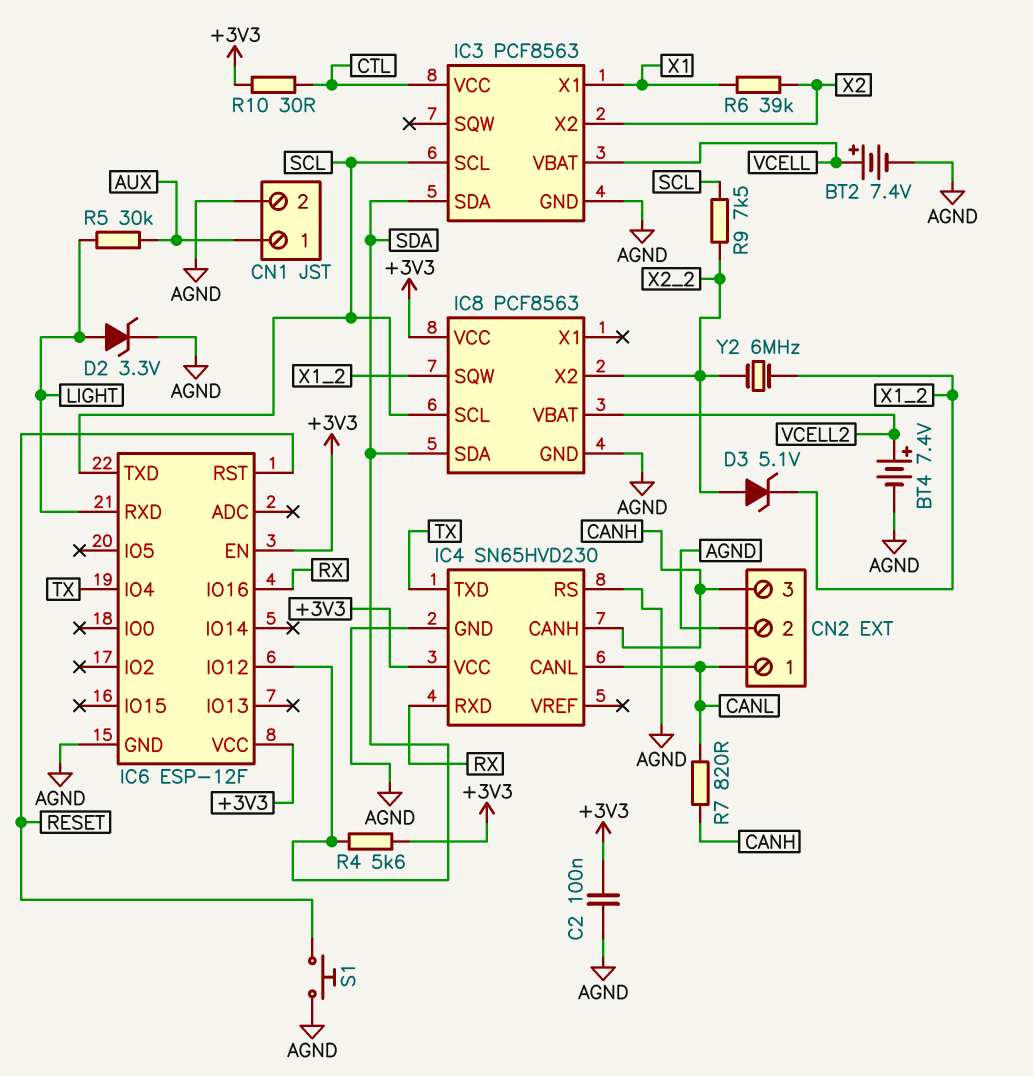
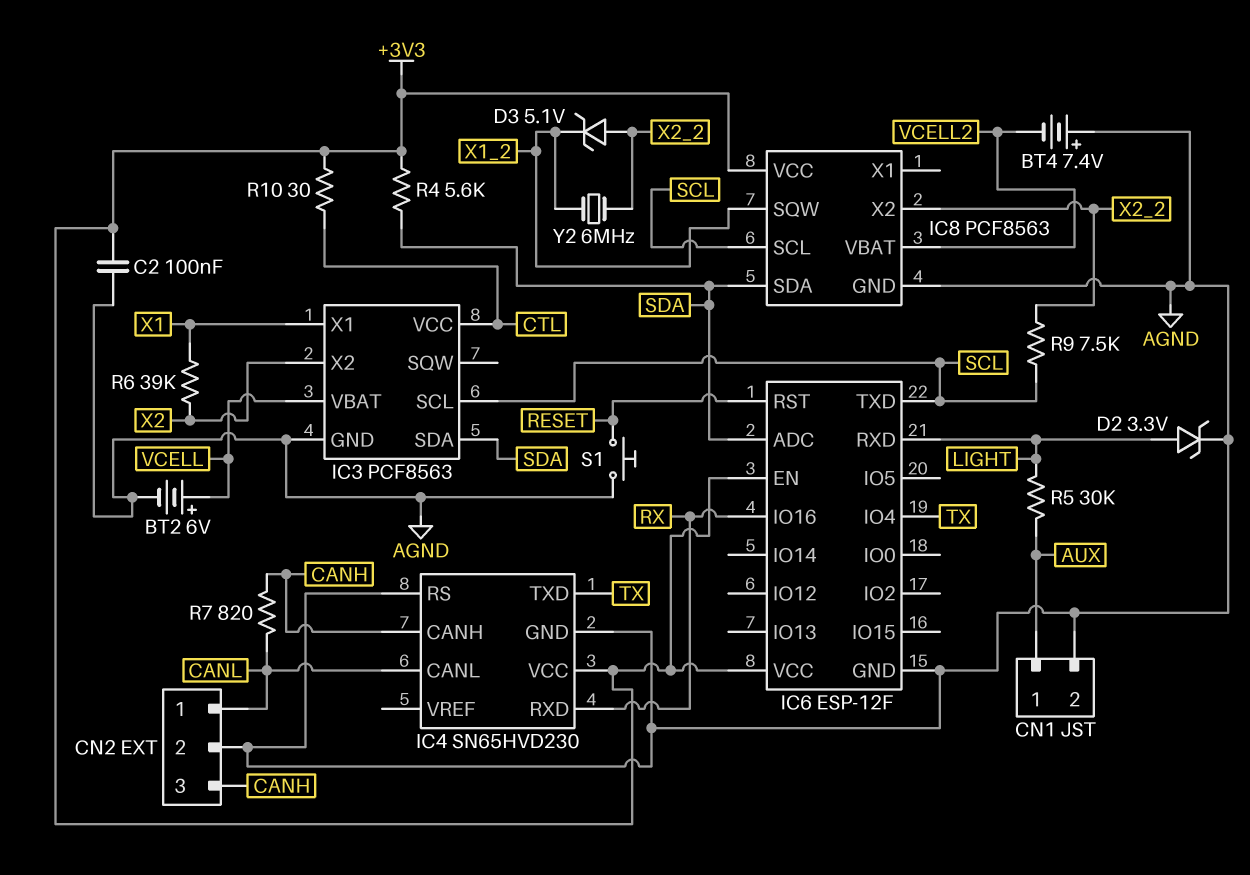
BT2: 7.4V (plus VCELL, minus AGND) -> 6V (plus VCELL, minus AGND)
BT4: 7.4V (plus VCELL2, minus AGND) -> 7.4V (plus AGND, minus VCELL2)
IC6 pin ADC: none -> SDA
IC6 pin IO12: SDA -> none

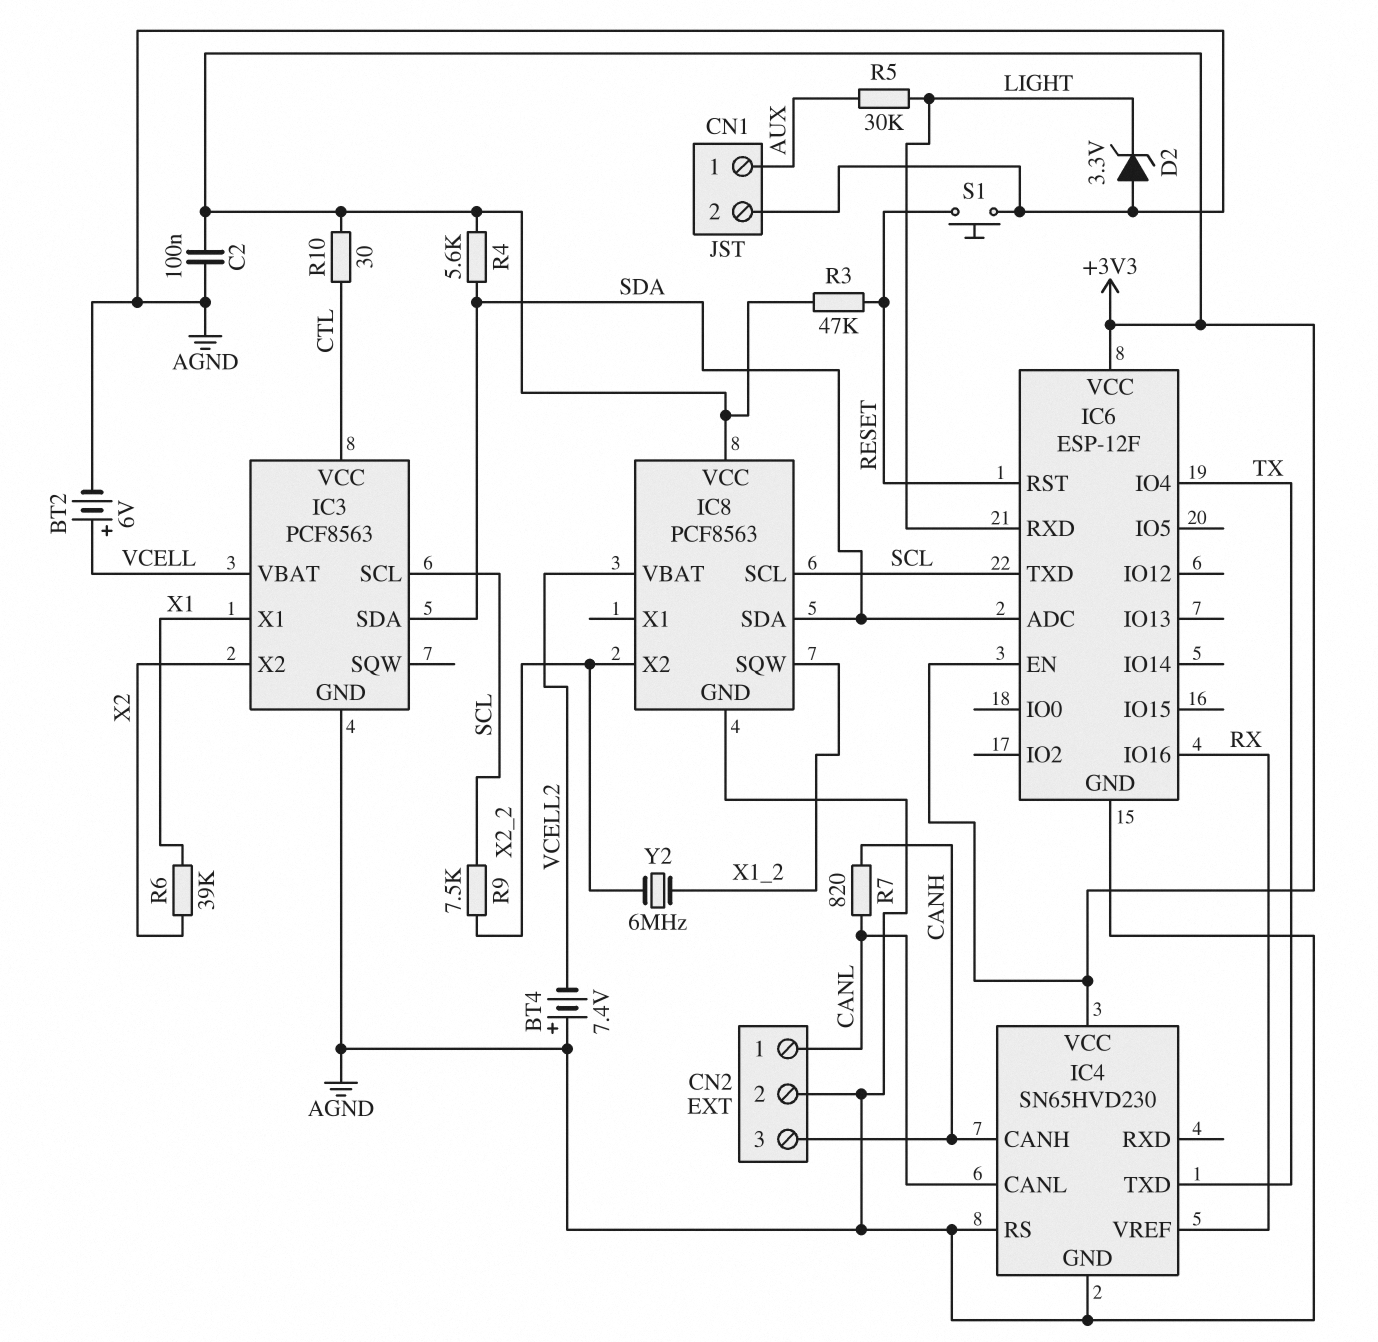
D2: zener 3.3V (A LIGHT, K AGND) -> zener 3.3V (A AGND, K LIGHT)
D3: zener 5.1V (A X2_2, K X1_2) -> none
IC4 pin RXD: RX -> none
IC4 pin VREF: none -> RX
R3: none -> 47k (+3V3, RESET)

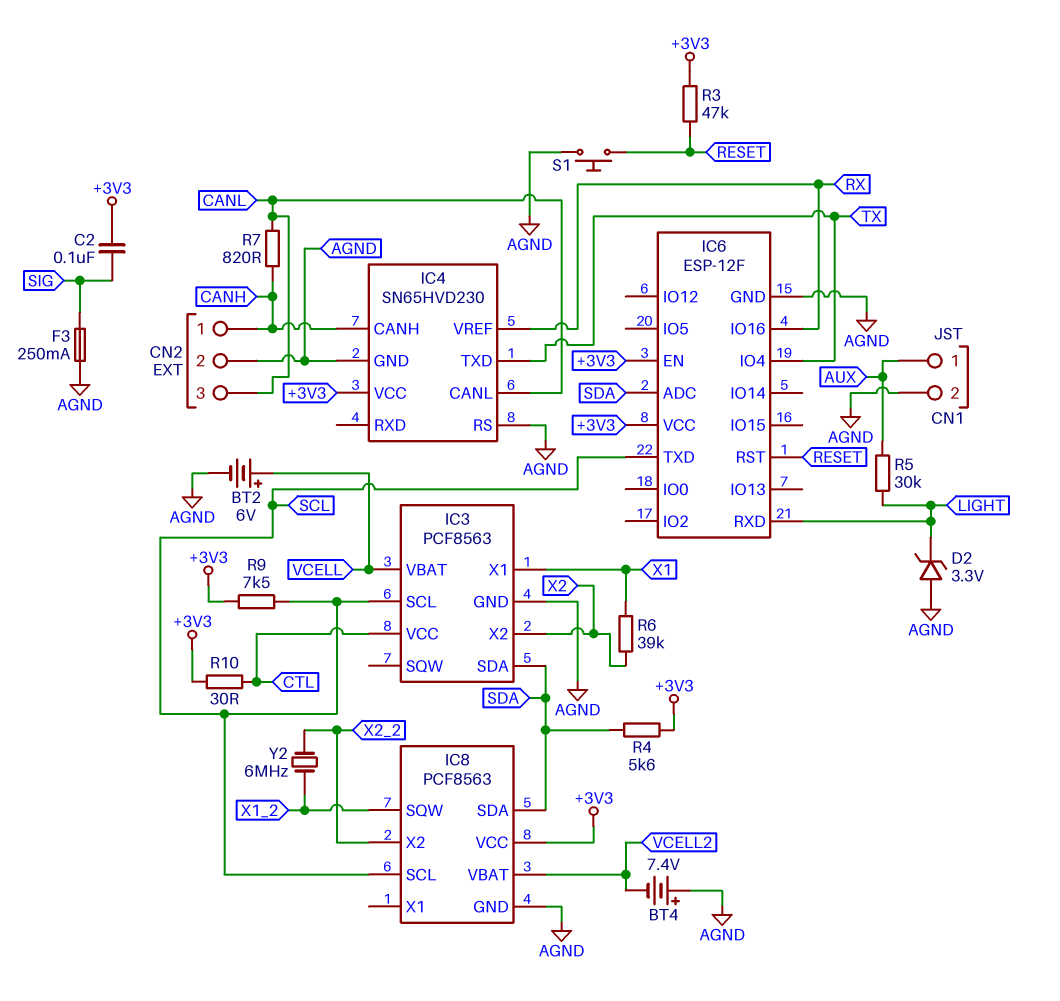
C2: 100nF (+3V3, AGND) -> 100nF (+3V3, SIG)
CN2 pin 1: CANL -> CANH
CN2 pin 3: CANH -> CANL
F3: none -> 250mA (AGND, SIG)
R9: 7.5k (SCL, X2_2) -> 7.5k (+3V3, SCL)

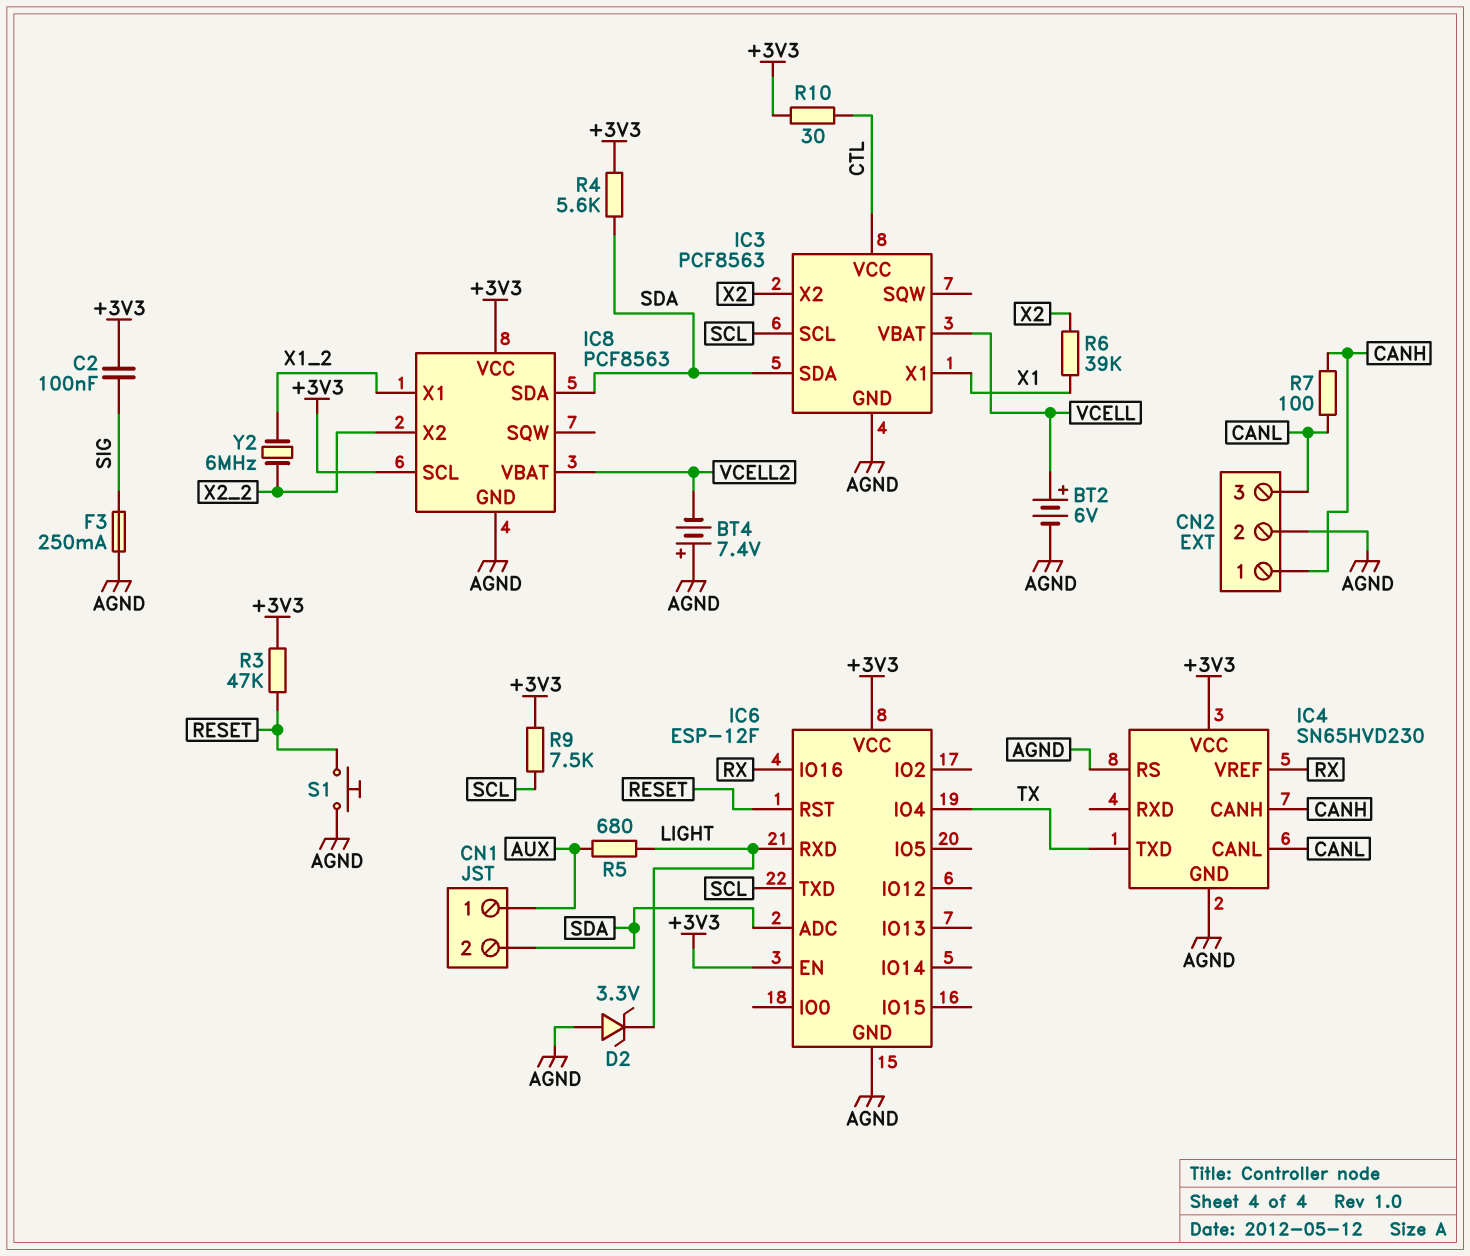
CN1 pin 2: AGND -> SDA
IC8 pin SCL: SCL -> +3V3
IC8 pin SQW: X1_2 -> none
IC8 pin X1: none -> X1_2
R5: 30k (AUX, LIGHT) -> 680 (AUX, LIGHT)
R7: 820 (CANH, CANL) -> 100 (CANH, CANL)

